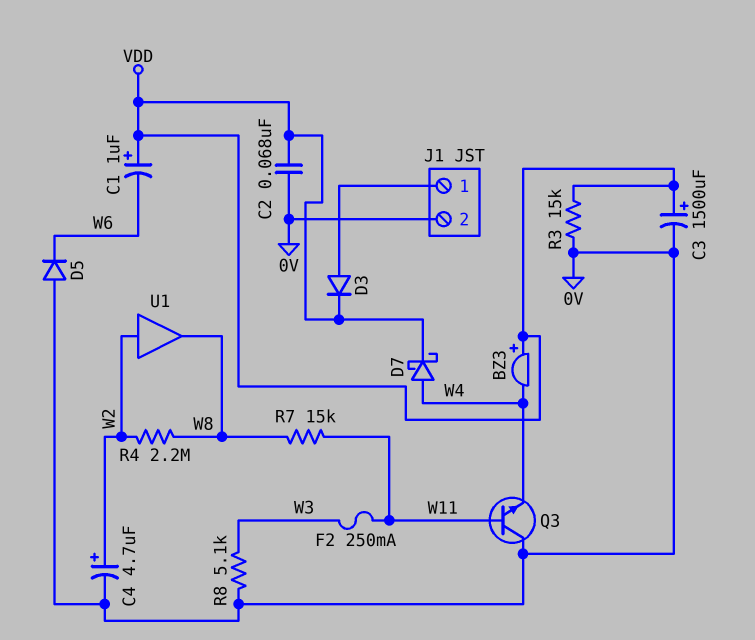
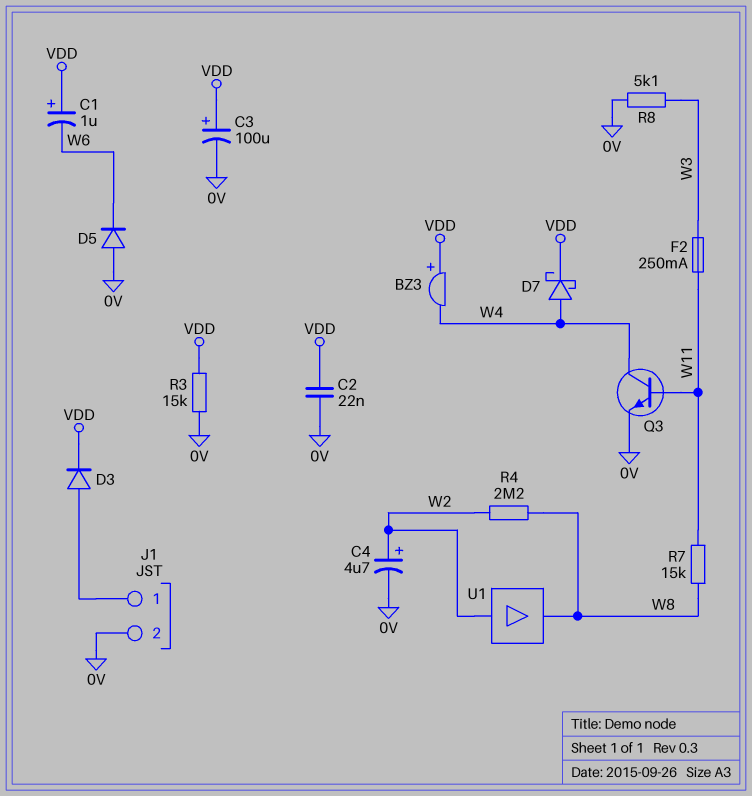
C2: 68nF (0V, VDD) -> 22nF (0V, VDD)
C3: 1500uF (plus VDD, minus 0V) -> 100uF (plus VDD, minus 0V)
Q3: NPN (B W11, C 0V, E W4) -> NPN (B W11, C W4, E 0V)

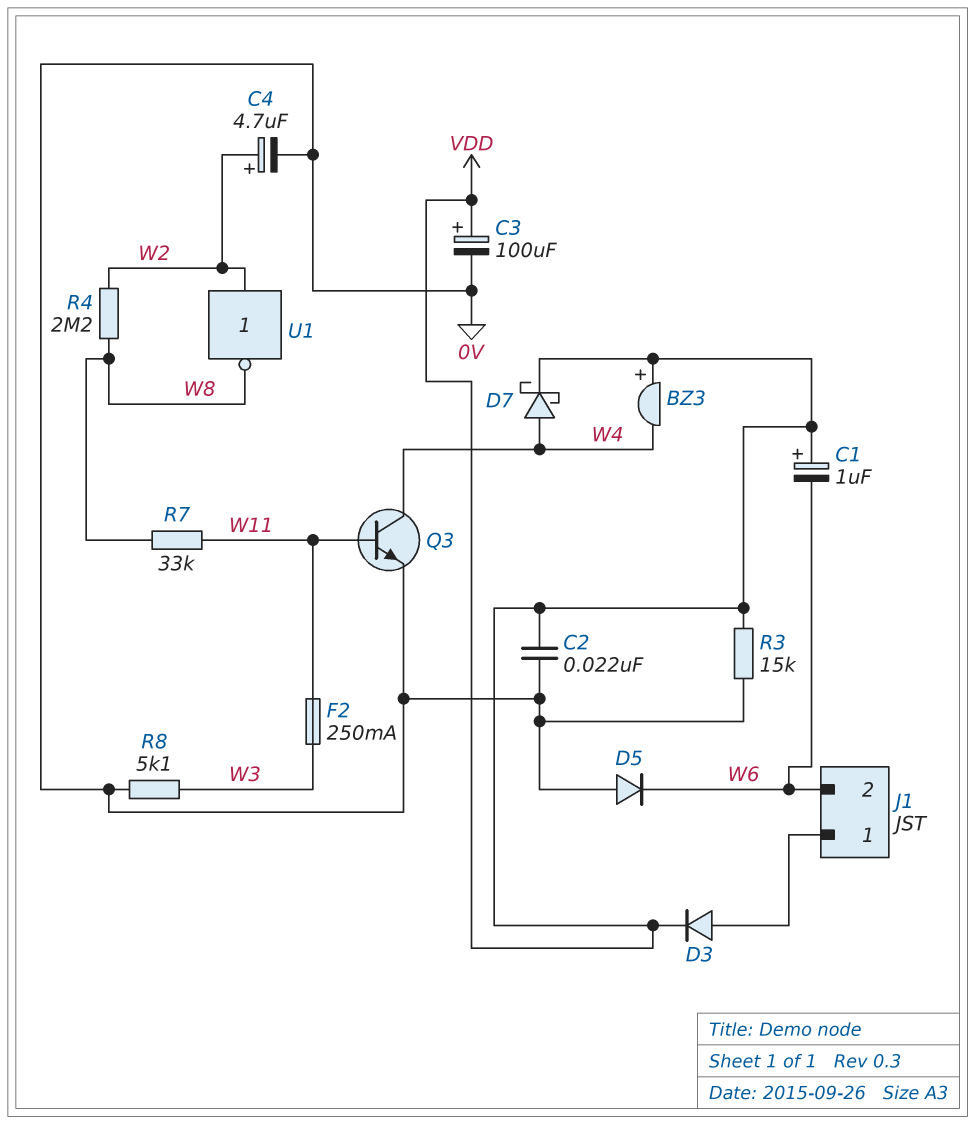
J1 pin 2: 0V -> W6
R7: 15k (W8, W11) -> 33k (W8, W11)
U1: buffer (in W2, out W8) -> NOT (in W2, out W8)

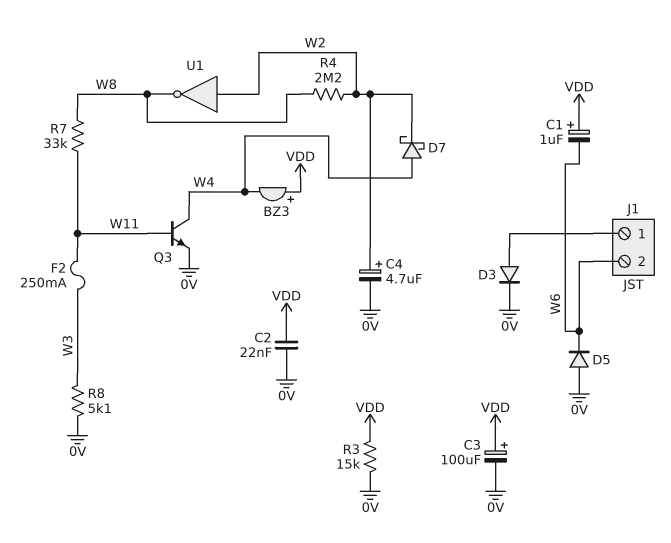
D3: diode (A J1/1, K VDD) -> diode (A J1/1, K 0V)
D7: schottky (A W4, K VDD) -> schottky (A W4, K W2)

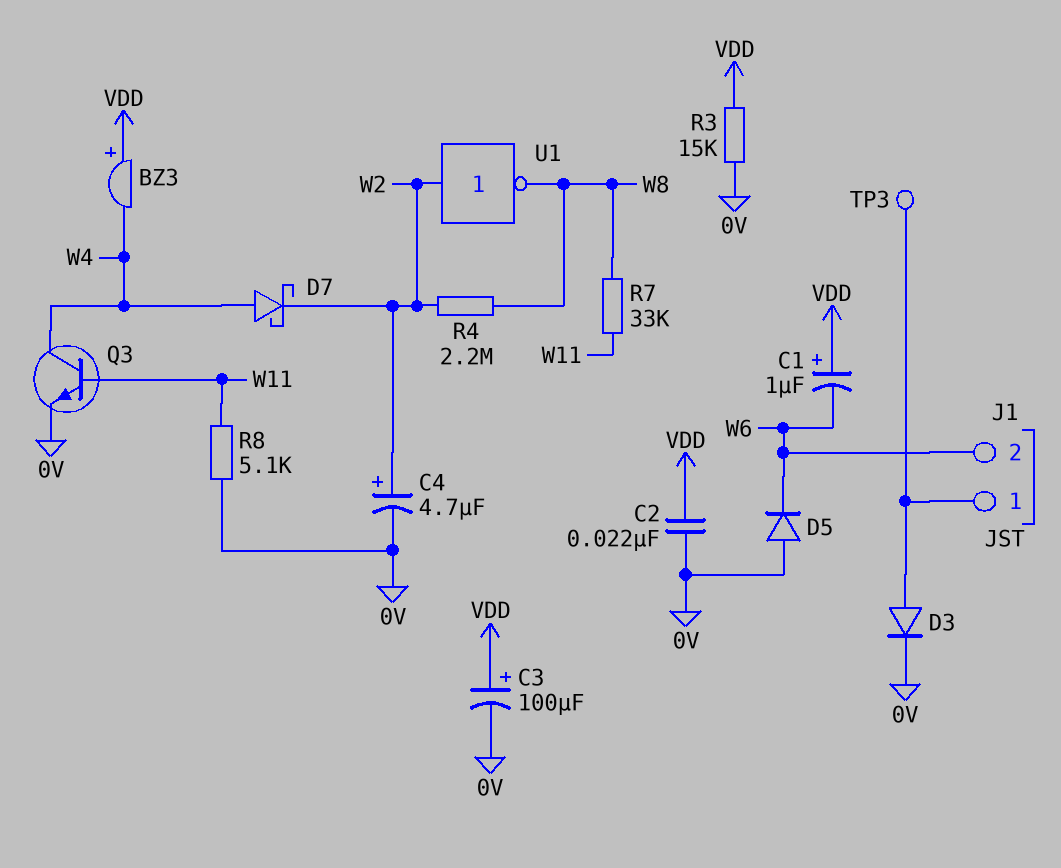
F2: 250mA (W3, W11) -> none
R8: 5.1k (0V, W3) -> 5.1k (0V, W11)
TP3: none -> test point (J1/1)

